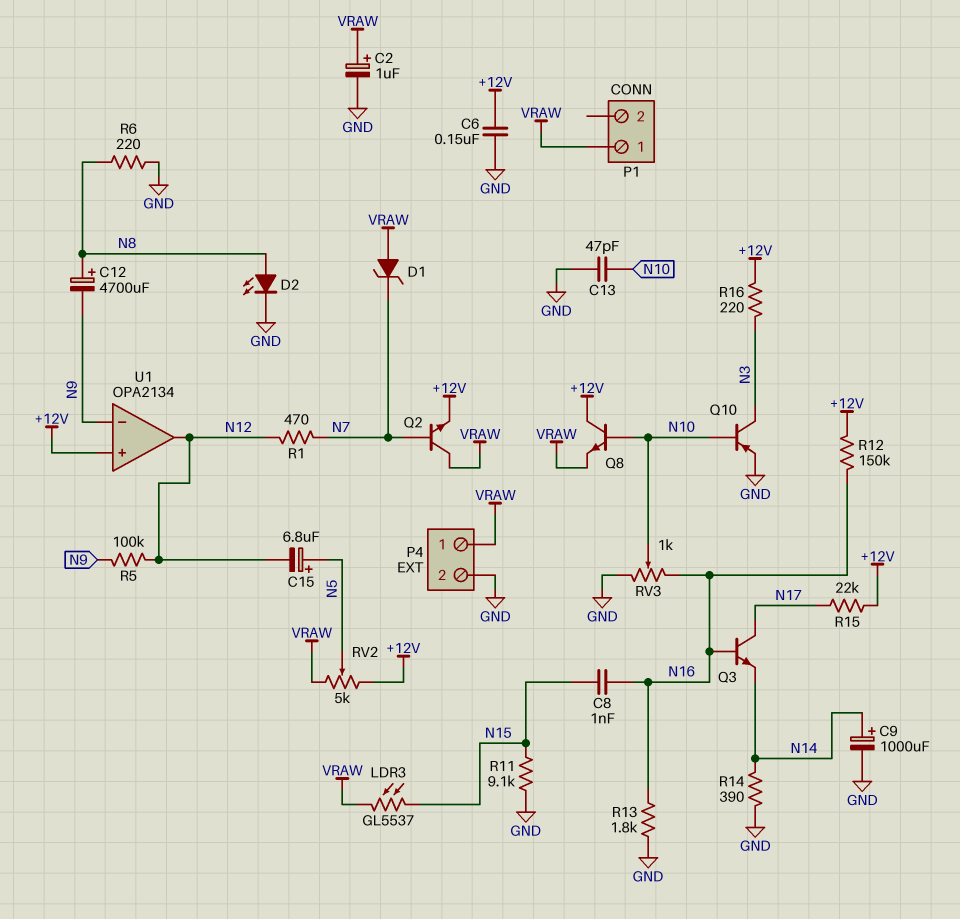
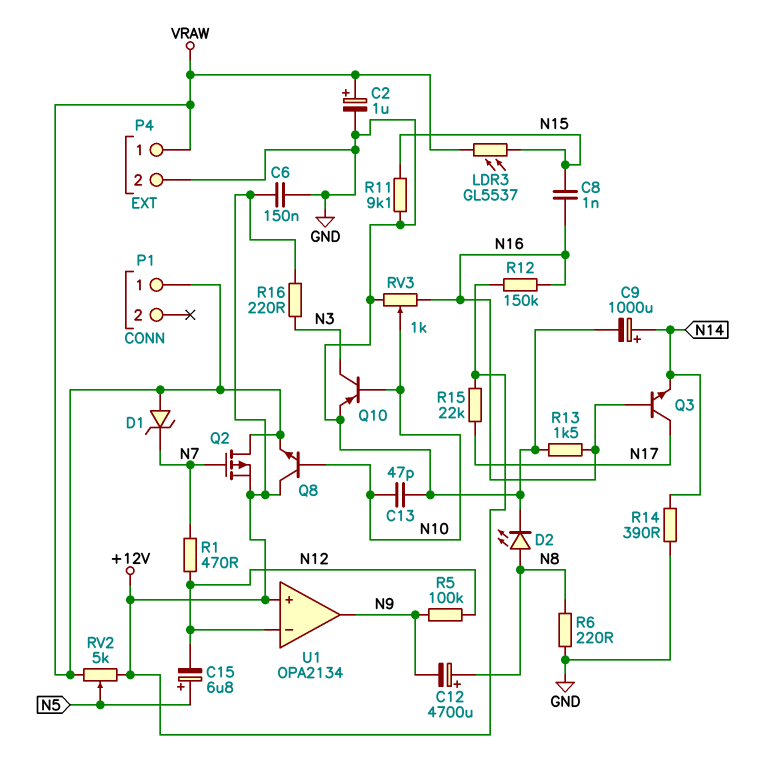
Q2: NPN (B N7, C VRAW, E +12V) -> PMOS (G N7, D VRAW, S +12V)
R13: 1.8k (GND, N16) -> 1.5k (GND, N16)
U1 pin in-: N9 -> N12
U1 pin out: N12 -> N9

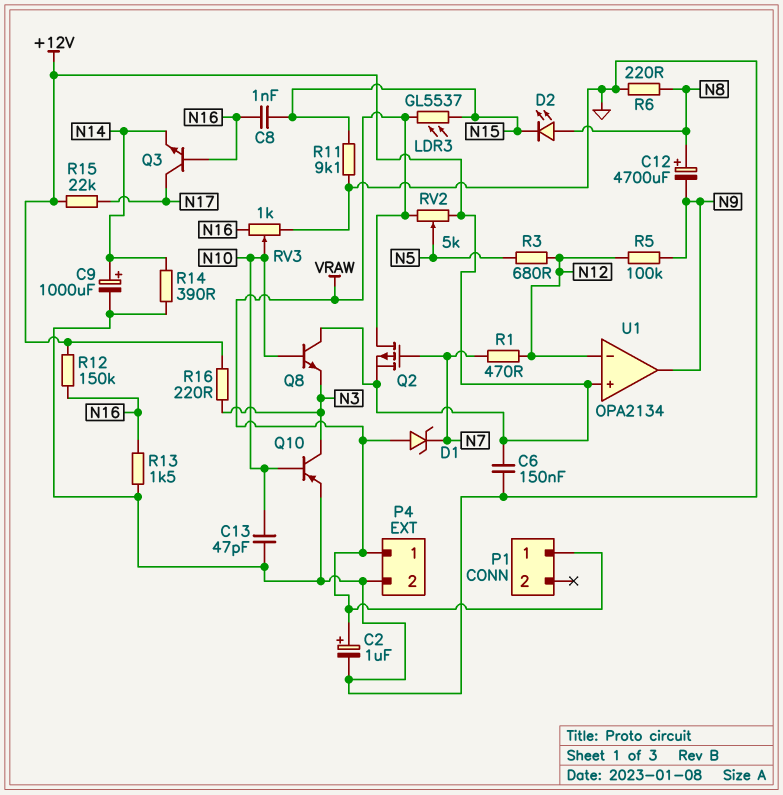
C15: 6.8uF (plus N5, minus N12) -> none
D2: LED (A N8, K GND) -> LED (A N8, K N15)
Q8: NPN (B N10, C +12V, E VRAW) -> NPN (B N10, C +12V, E N3)
R3: none -> 680 (N5, N12)

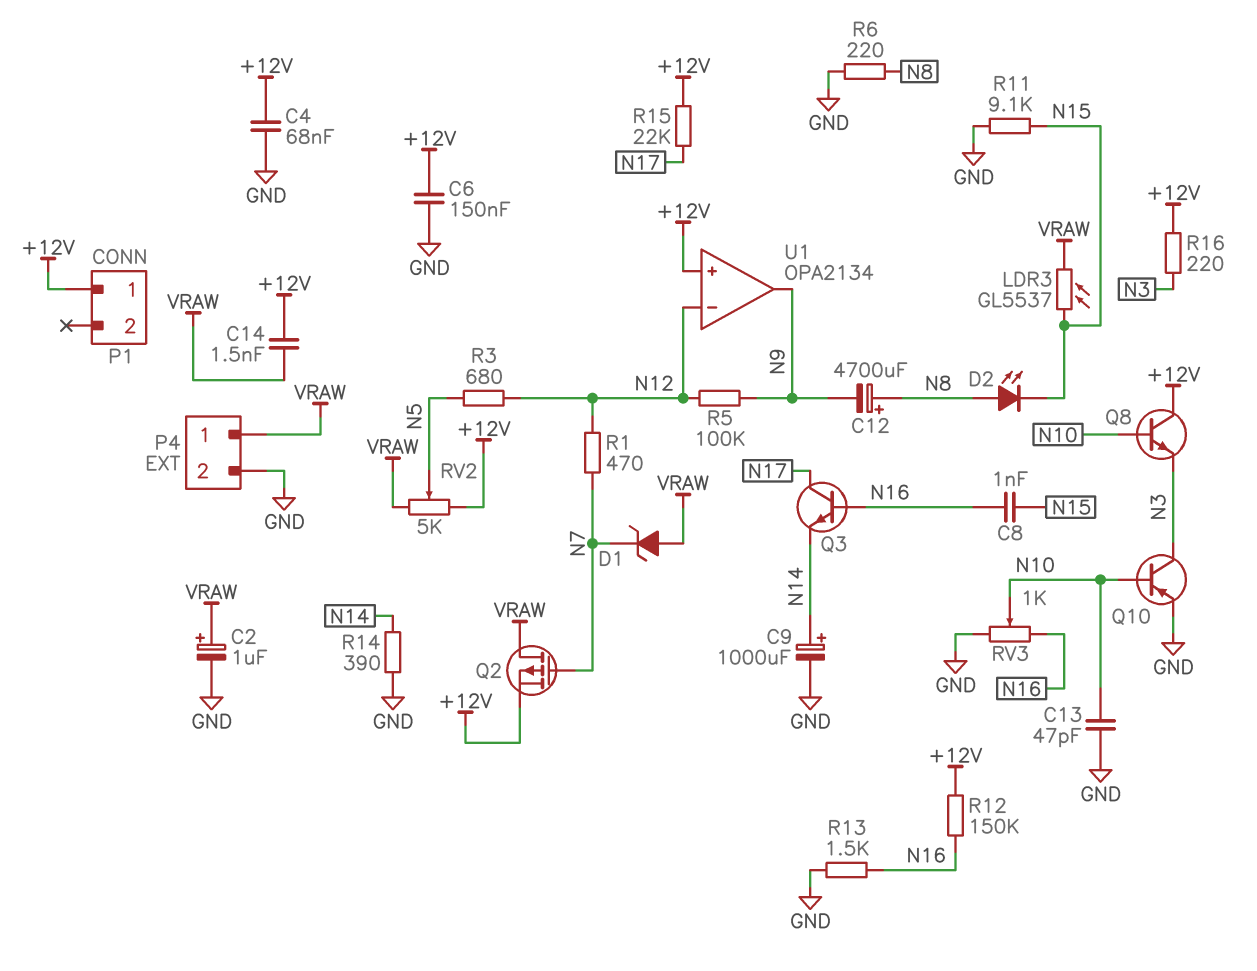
C4: none -> 68nF (+12V, GND)
C14: none -> 1.5nF (+12V, VRAW)
P1 pin 1: VRAW -> +12V

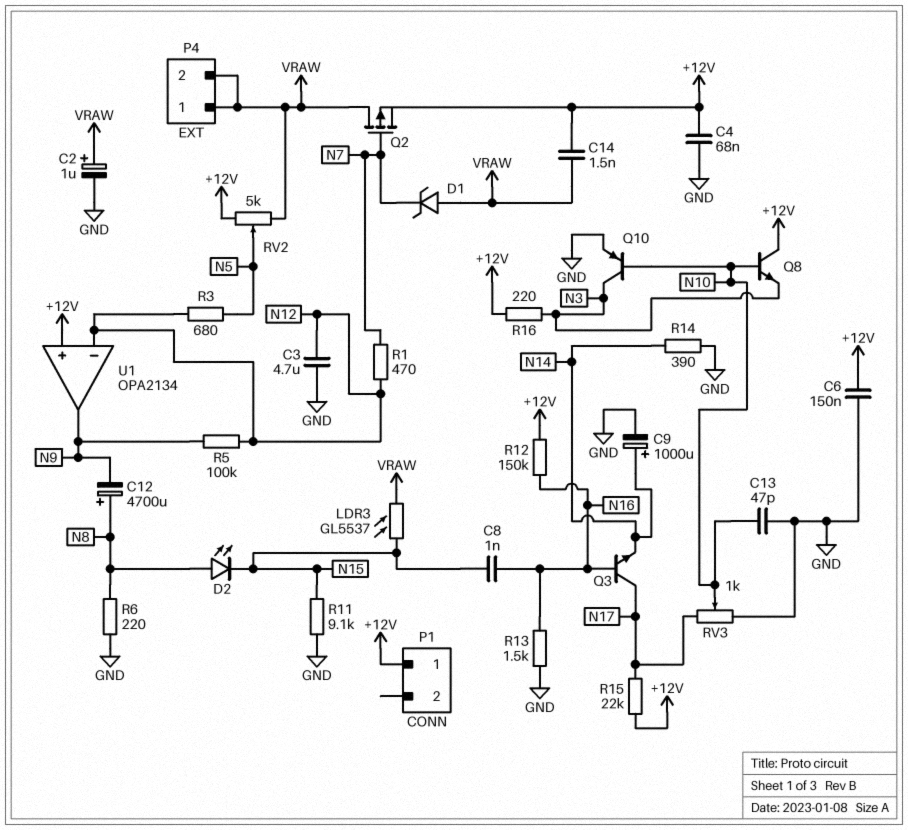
C3: none -> 4.7uF (GND, N12)
P4 pin 2: GND -> VRAW
RV3: 1k (GND, N16, wiper N10) -> 1k (GND, N17, wiper N10)

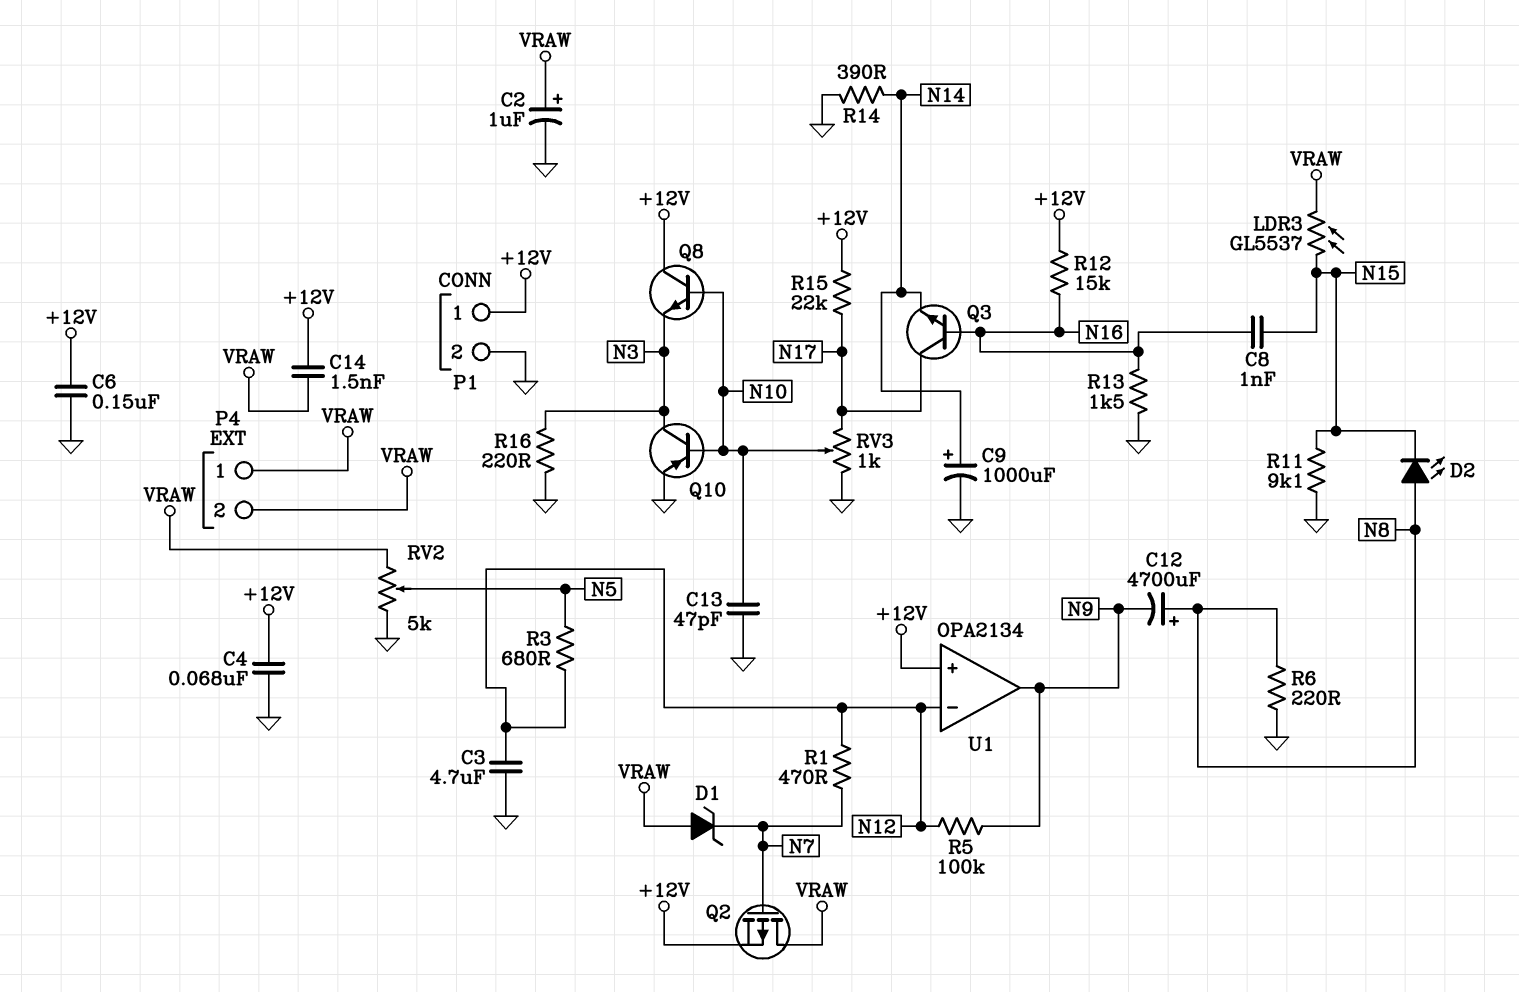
P1 pin 2: none -> GND
R12: 150k (+12V, N16) -> 15k (+12V, N16)
R16: 220 (+12V, N3) -> 220 (GND, N3)
RV2: 5k (+12V, VRAW, wiper N5) -> 5k (GND, VRAW, wiper N5)

